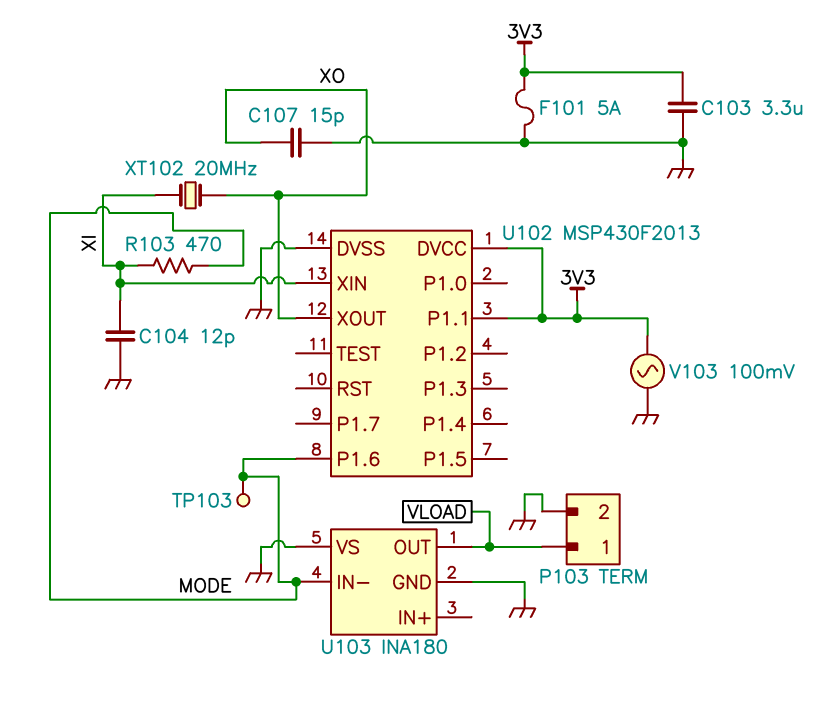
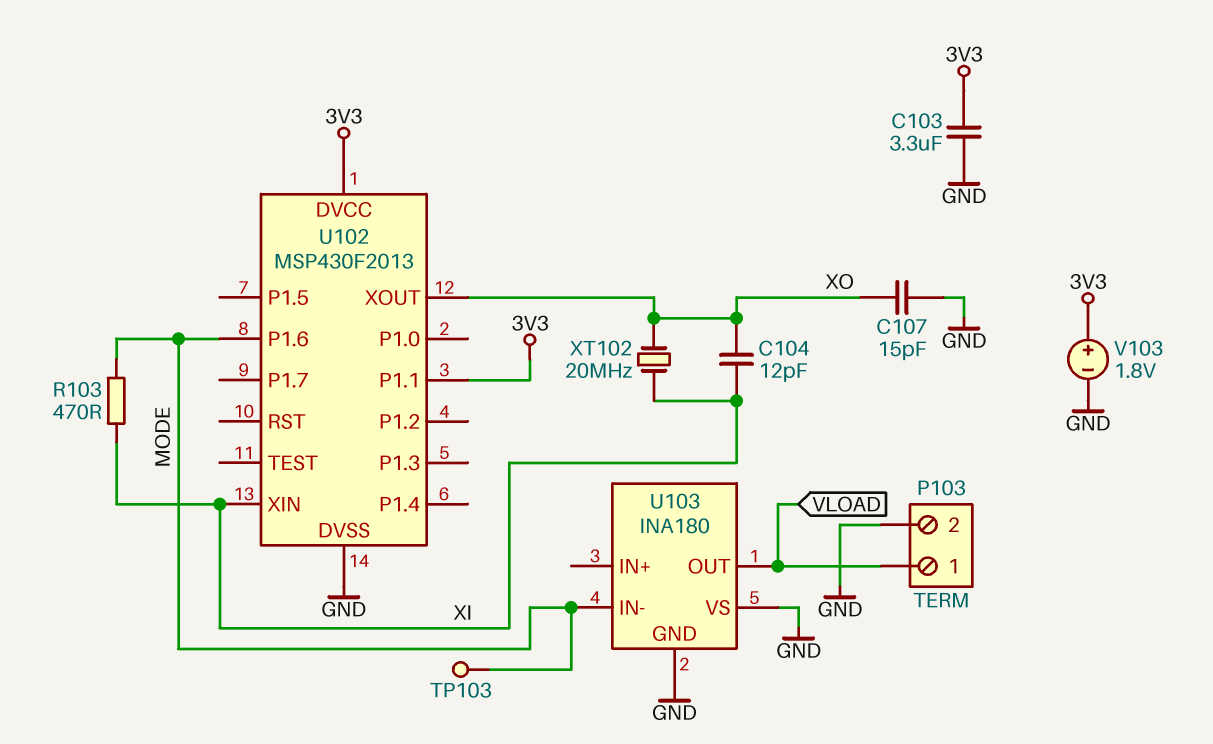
C104: 12pF (GND, XI) -> 12pF (XI, XO)
F101: 5A (3V3, GND) -> none
V103: AC 100mV (3V3, GND) -> 1.8V (plus 3V3, minus GND)

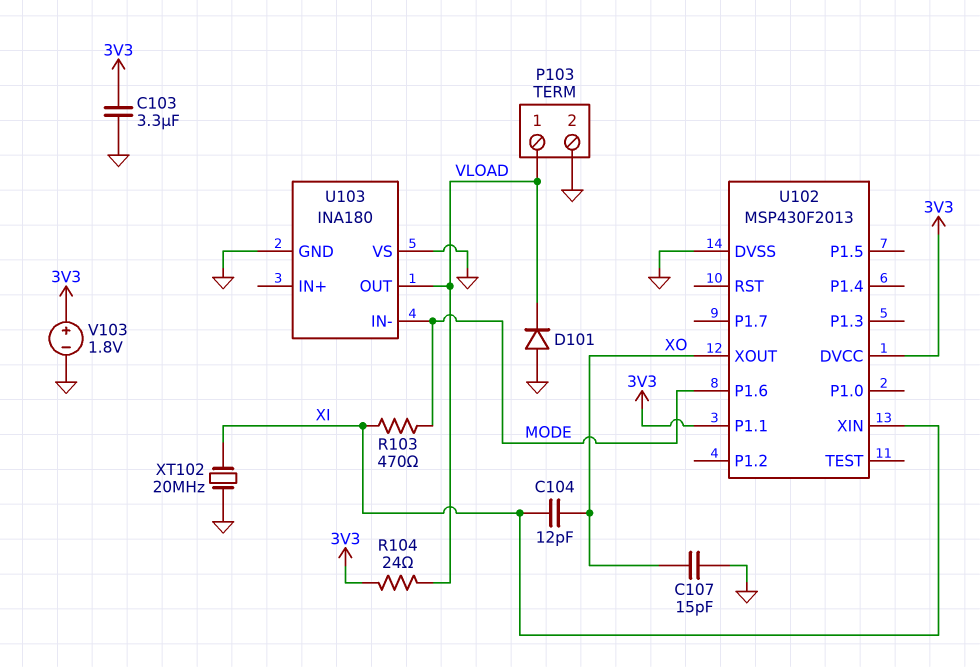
D101: none -> diode (A GND, K VLOAD)
R104: none -> 24 (3V3, VLOAD)
TP103: test point (MODE) -> none
XT102: 20MHz (XI, XO) -> 20MHz (GND, XI)

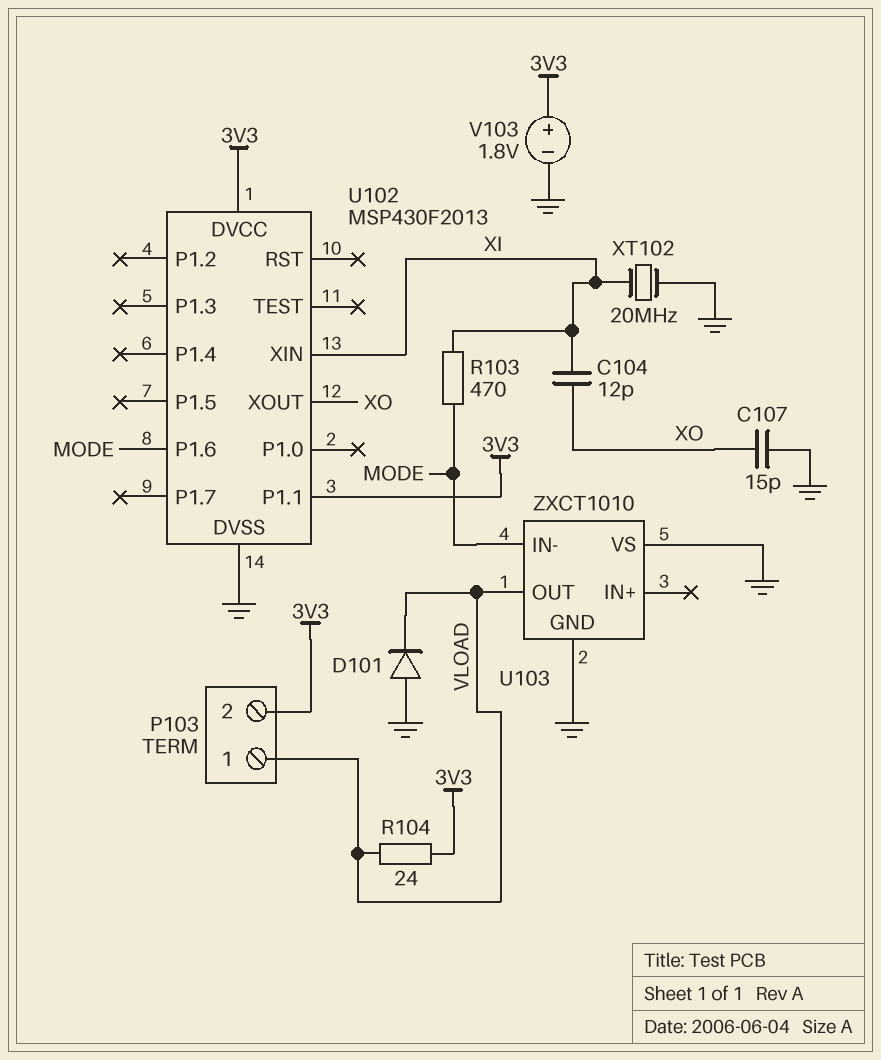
C103: 3.3uF (3V3, GND) -> none
P103 pin 2: GND -> 3V3
U103: INA180 -> ZXCT1010

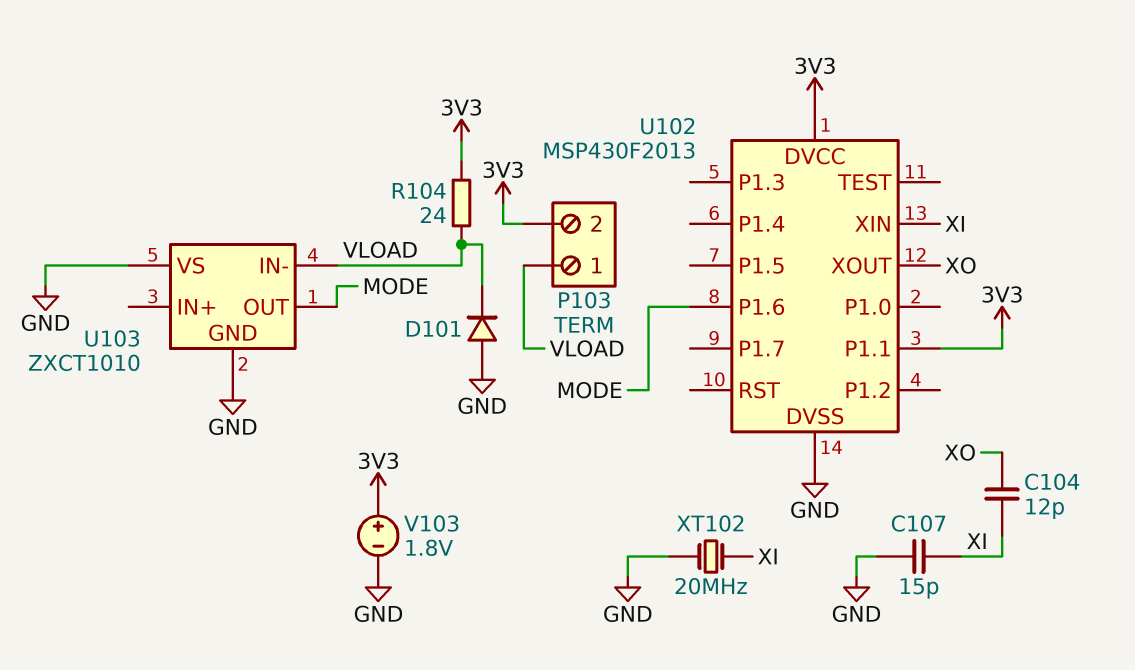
C107: 15pF (GND, XO) -> 15pF (GND, XI)
R103: 470 (MODE, XI) -> none
U103 pin IN-: MODE -> VLOAD
U103 pin OUT: VLOAD -> MODE

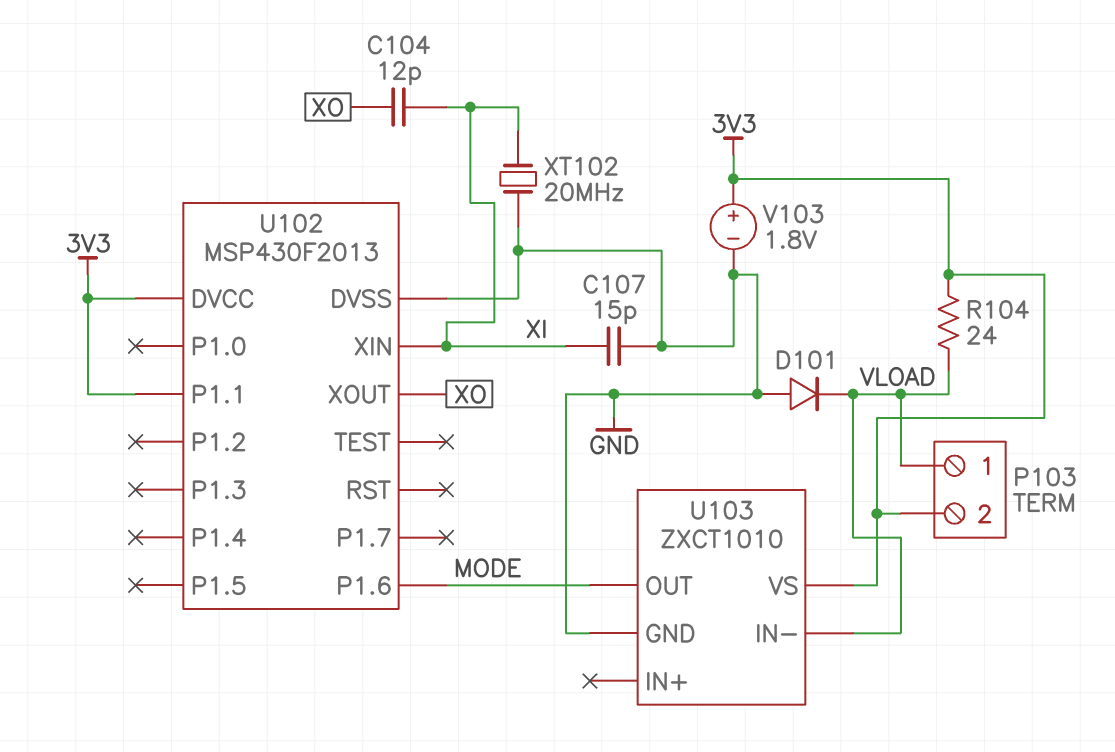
U103 pin VS: GND -> 3V3

